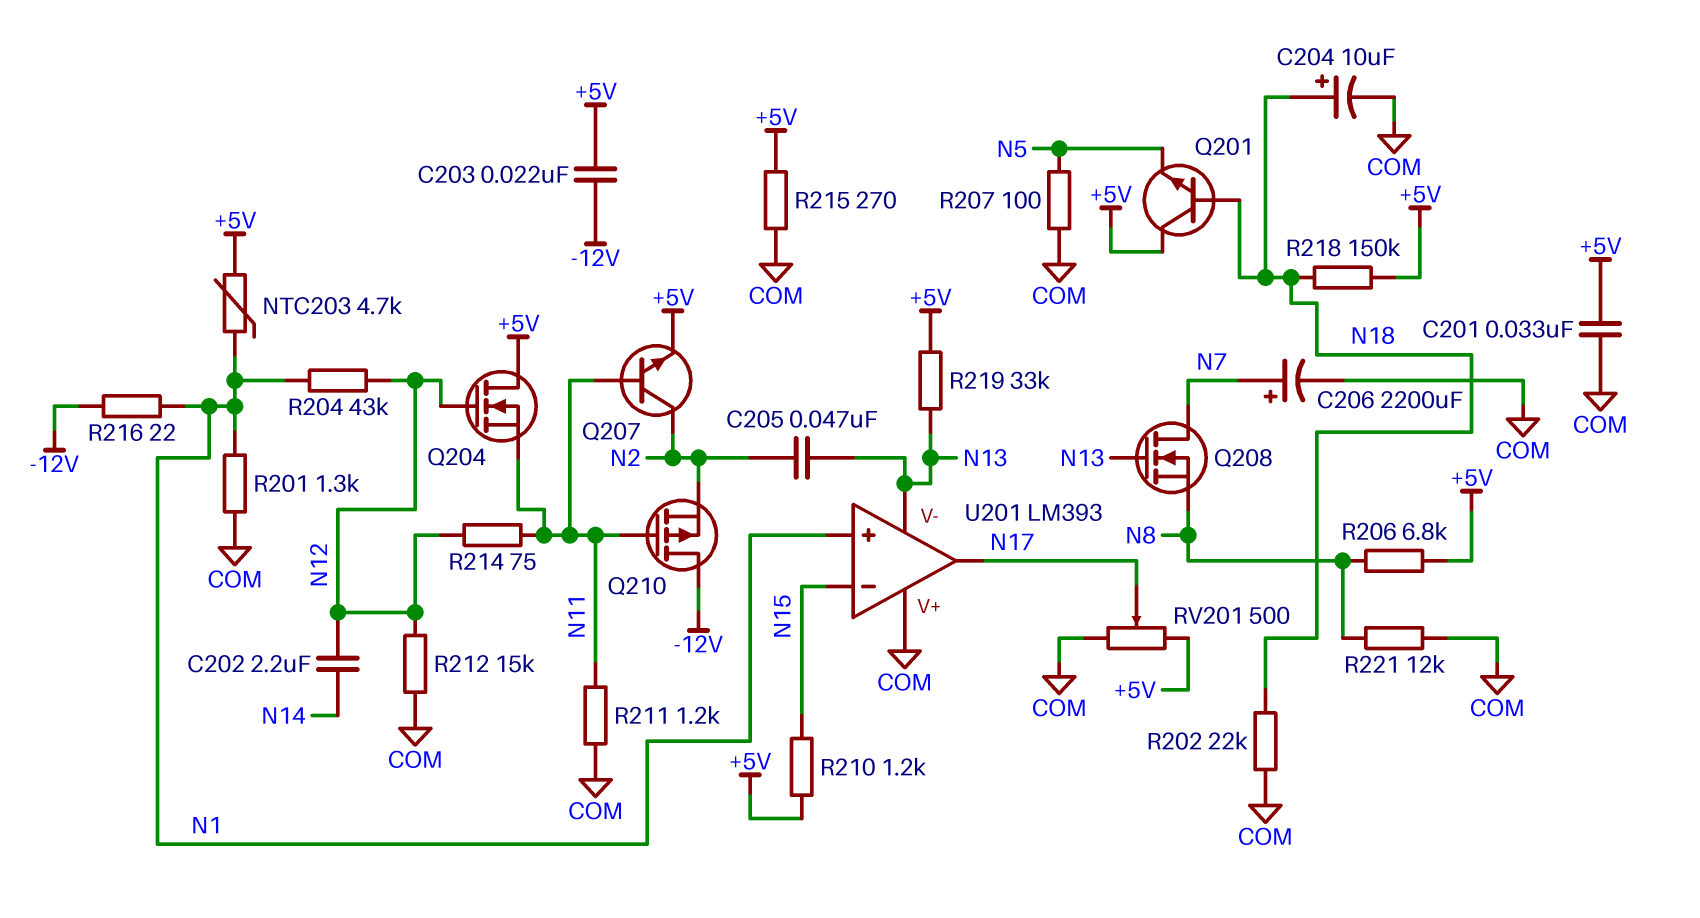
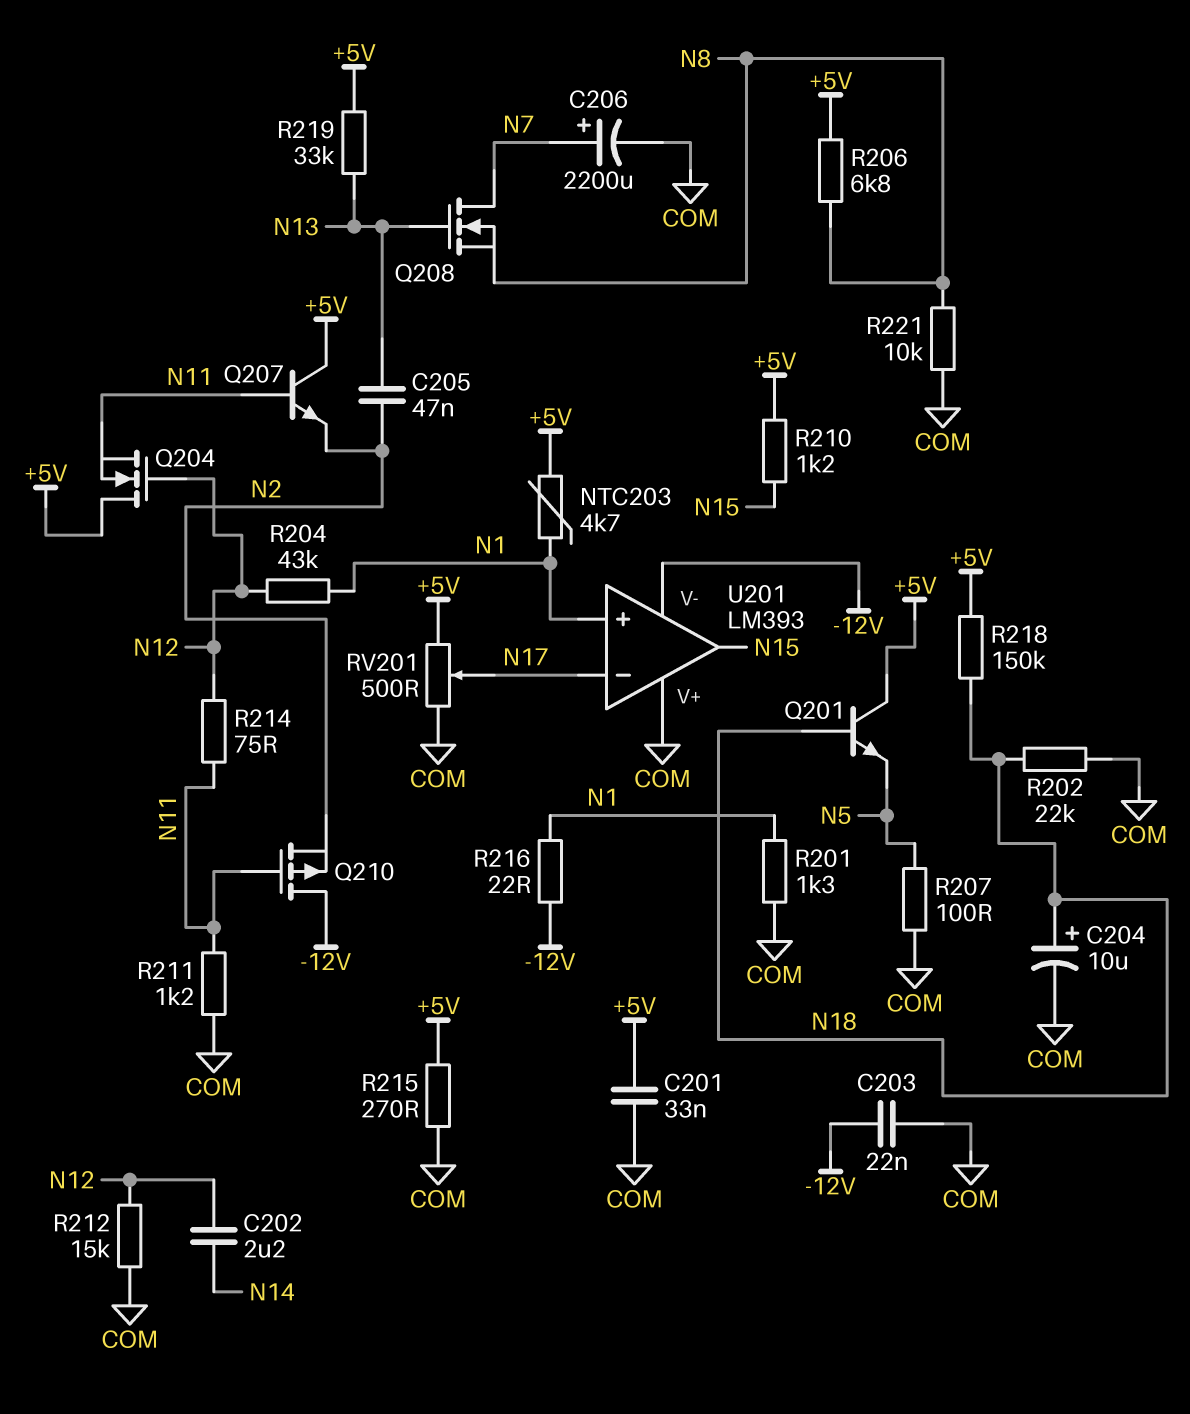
C203: 22nF (+5V, -12V) -> 22nF (-12V, COM)
Q207: NPN (B N11, C N2, E +5V) -> NPN (B N11, C +5V, E N2)
R221: 12k (COM, N8) -> 10k (COM, N8)
U201 pin V-: N13 -> -12V
U201 pin in-: N15 -> N17
U201 pin out: N17 -> N15

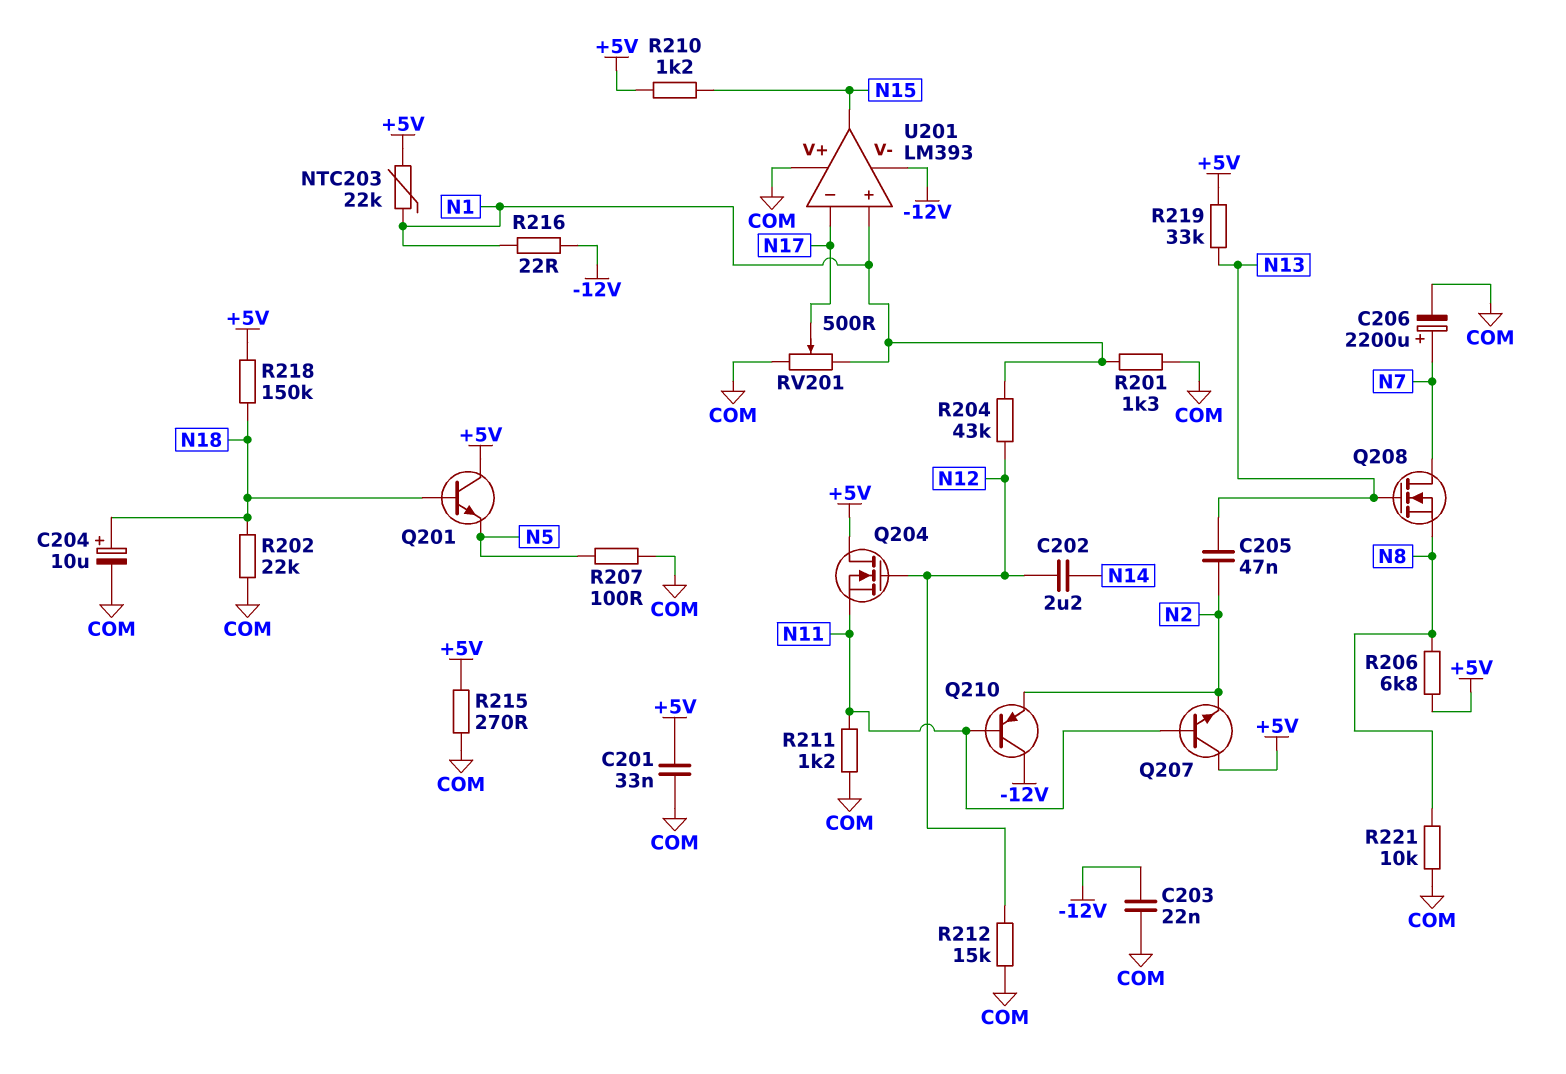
NTC203: 4.7k (+5V, N1) -> 22k (+5V, N1)
Q210: PMOS (G N11, D -12V, S N2) -> PNP (B N11, C -12V, E N2)
R214: 75 (N11, N12) -> none
RV201: 500 (+5V, COM, wiper N17) -> 500 (COM, N1, wiper N17)

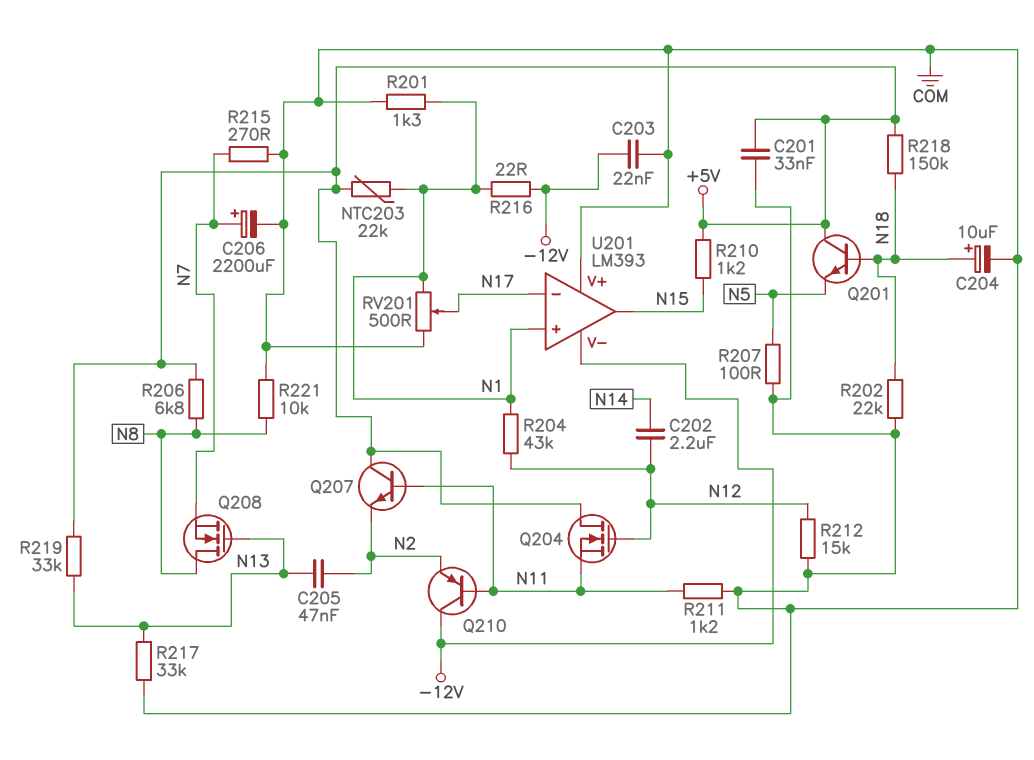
Q208: NMOS (G N13, D N7, S N8) -> NMOS (G N13, D N8, S N7)
R215: 270 (+5V, COM) -> 270 (COM, N7)
R217: none -> 33k (COM, N13)

